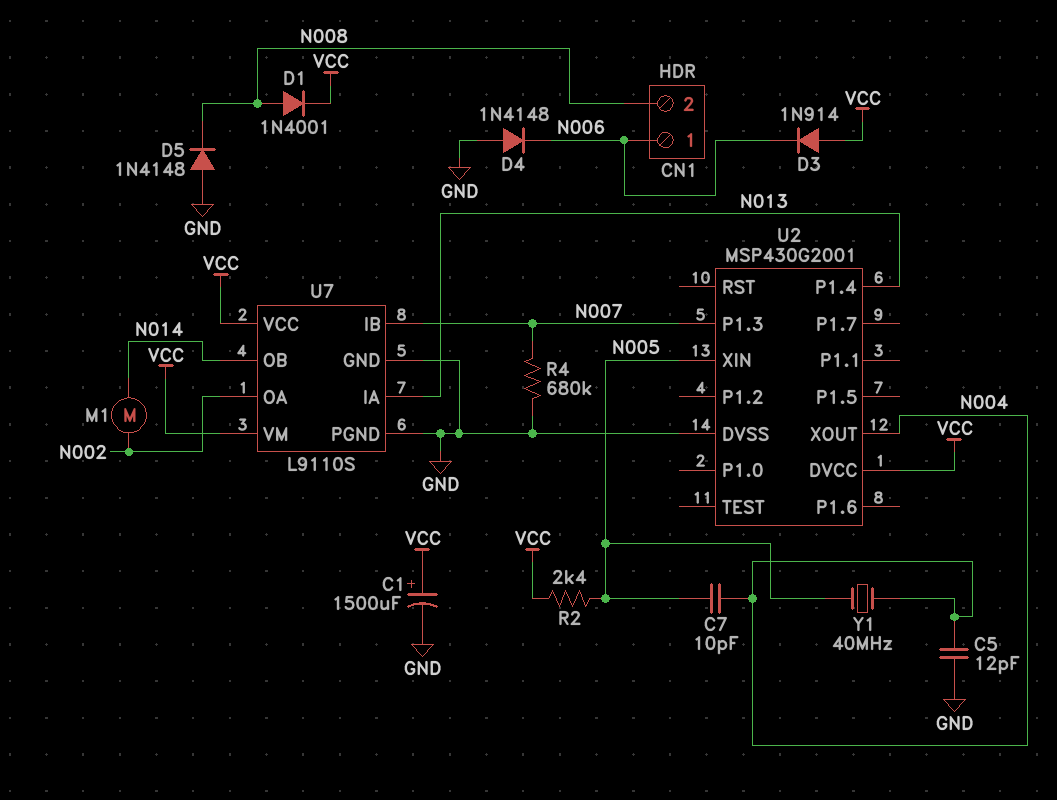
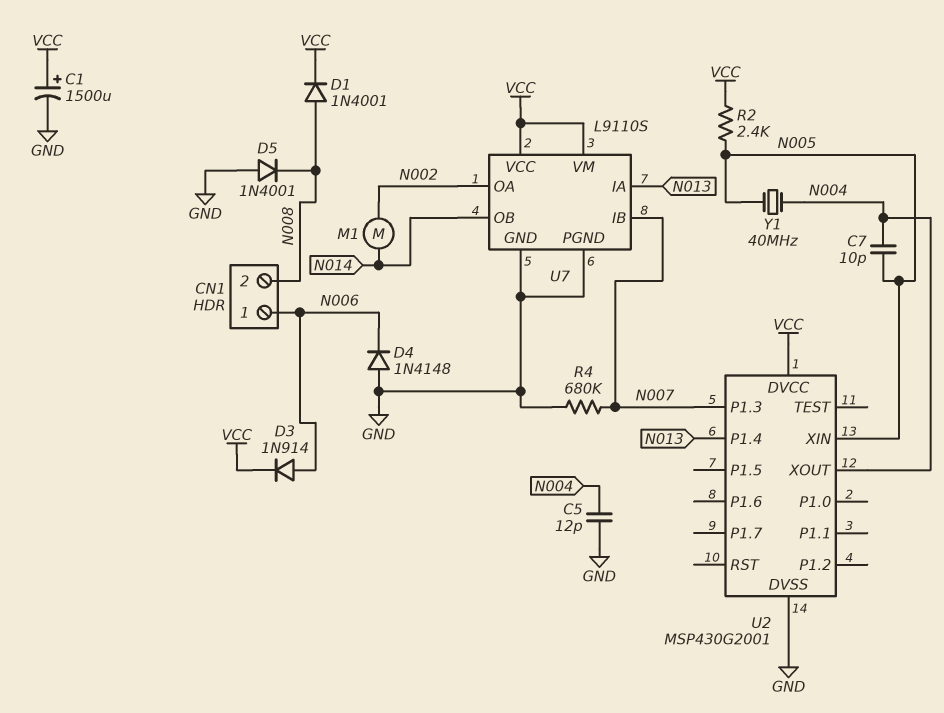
D3: diode 1N914 (A VCC, K N006) -> diode 1N914 (A N006, K VCC)
D5: diode 1N4148 (A GND, K N008) -> diode 1N4001 (A GND, K N008)

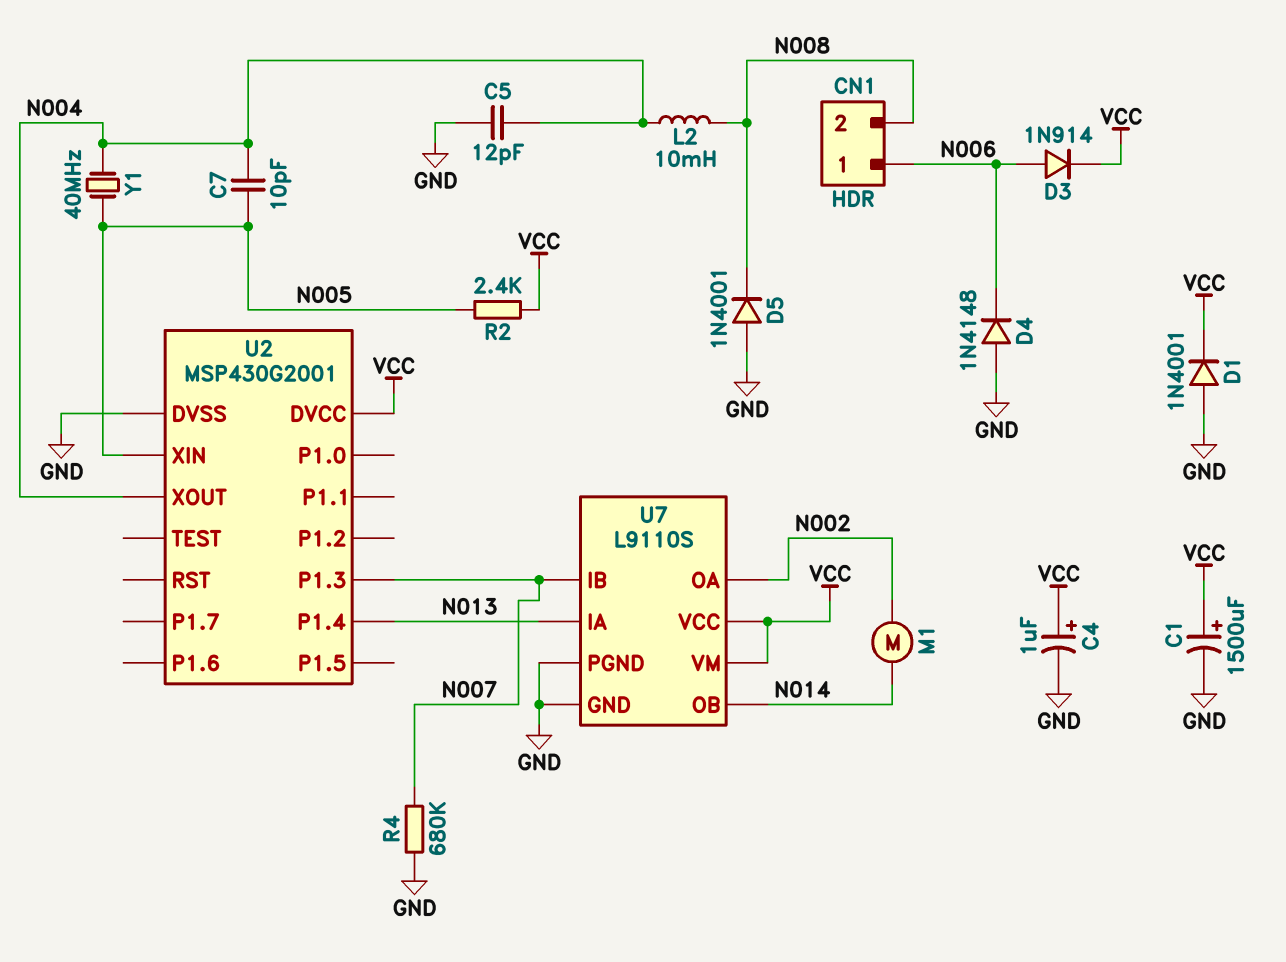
C4: none -> 1uF (plus VCC, minus GND)
D1: diode 1N4001 (A N008, K VCC) -> diode 1N4001 (A GND, K VCC)
L2: none -> 10mH (N004, N008)

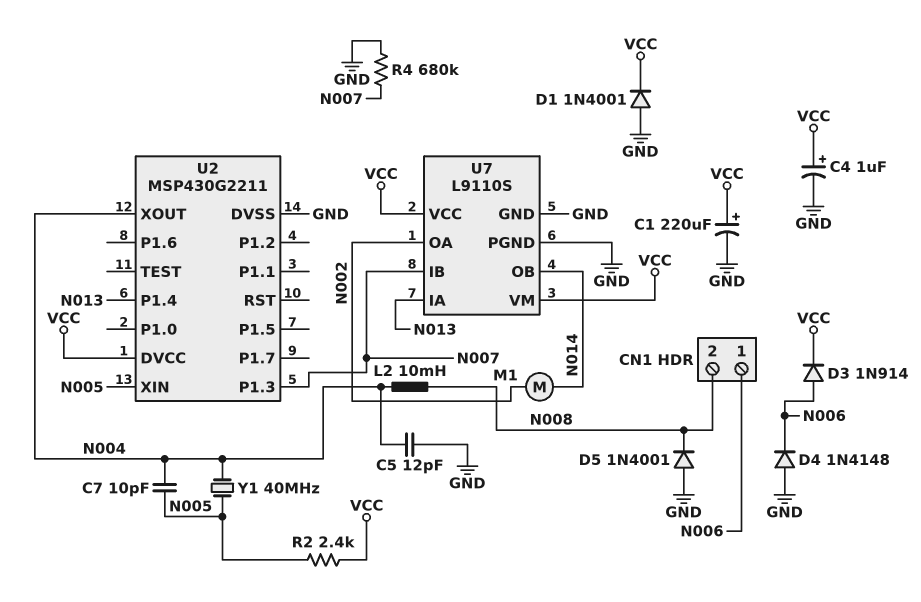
C1: 1500uF (plus VCC, minus GND) -> 220uF (plus VCC, minus GND)
U2: MSP430G2001 -> MSP430G2211

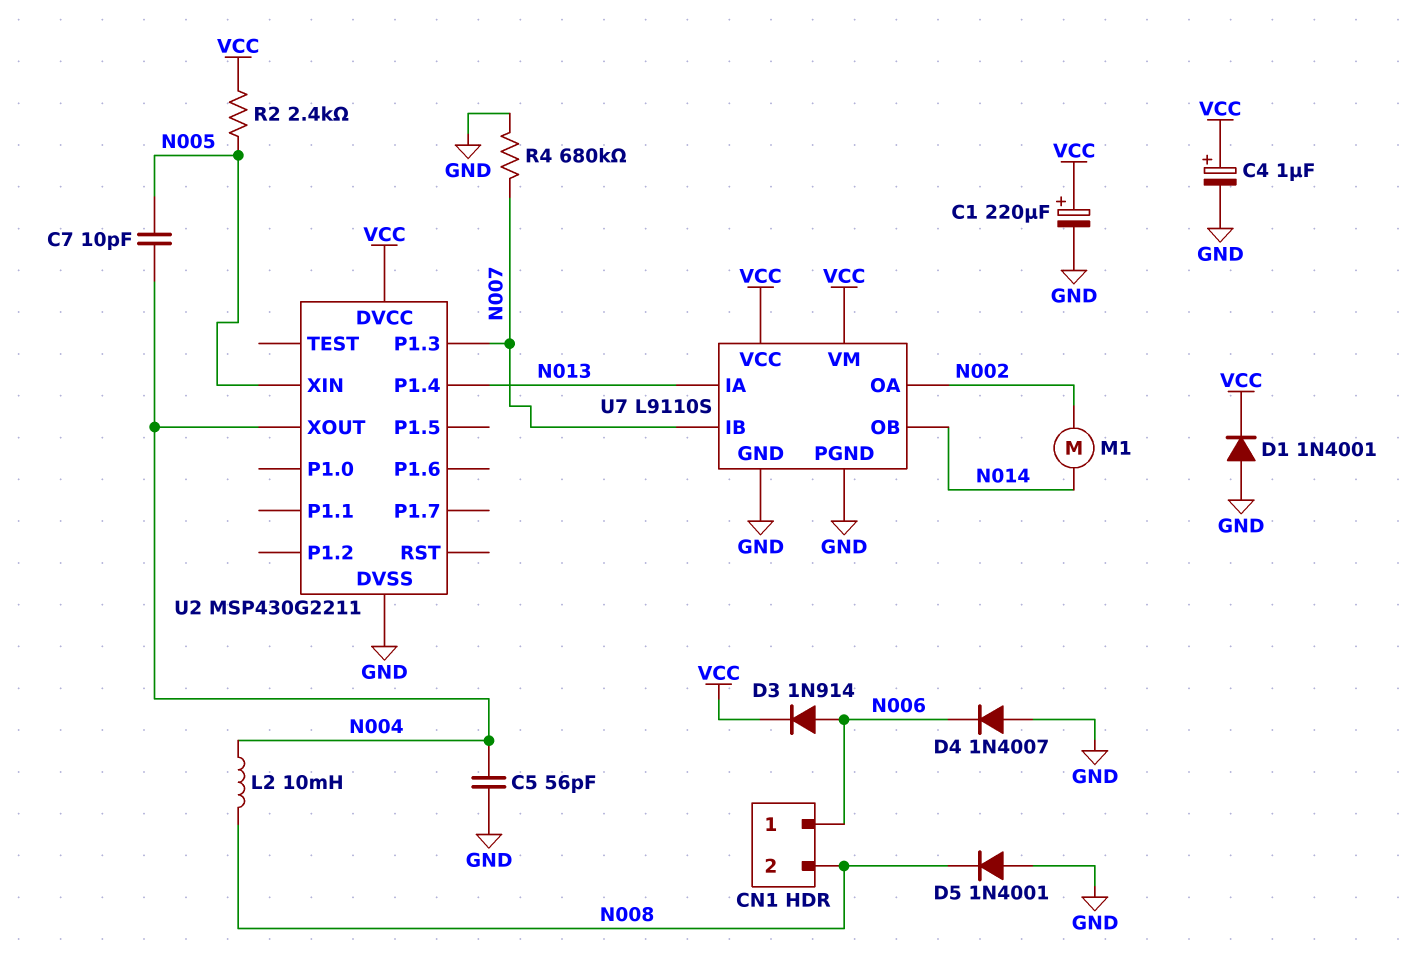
C5: 12pF (GND, N004) -> 56pF (GND, N004)
D4: diode 1N4148 (A GND, K N006) -> diode 1N4007 (A GND, K N006)
Y1: 40MHz (N004, N005) -> none

